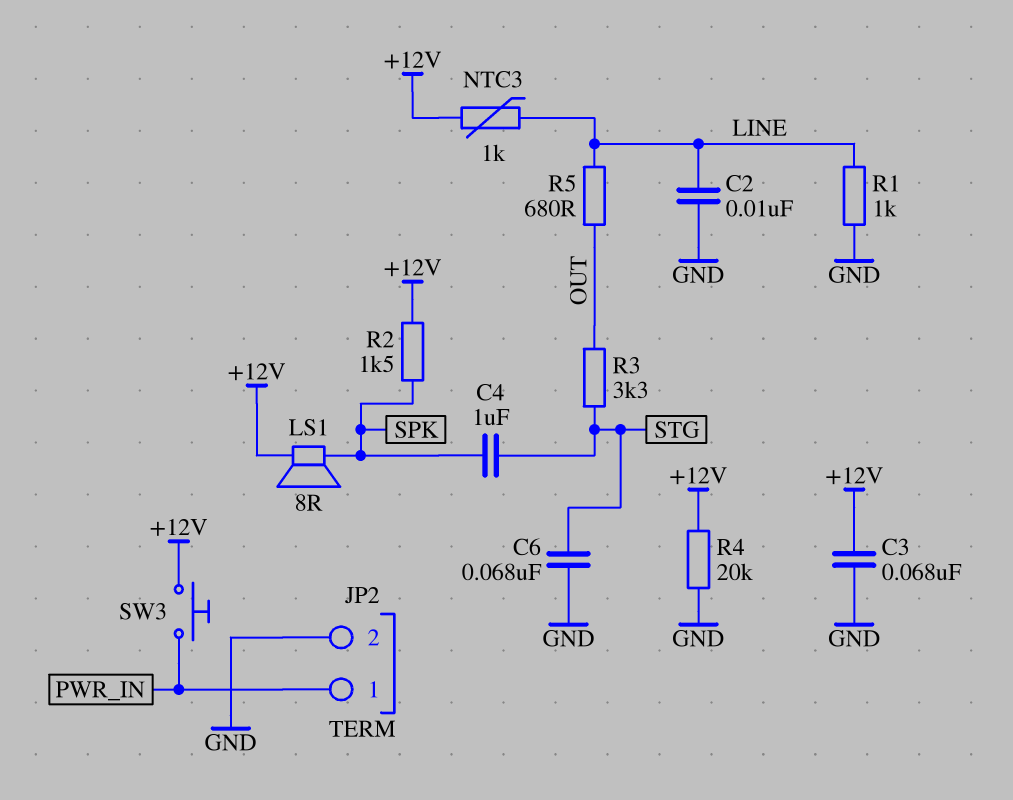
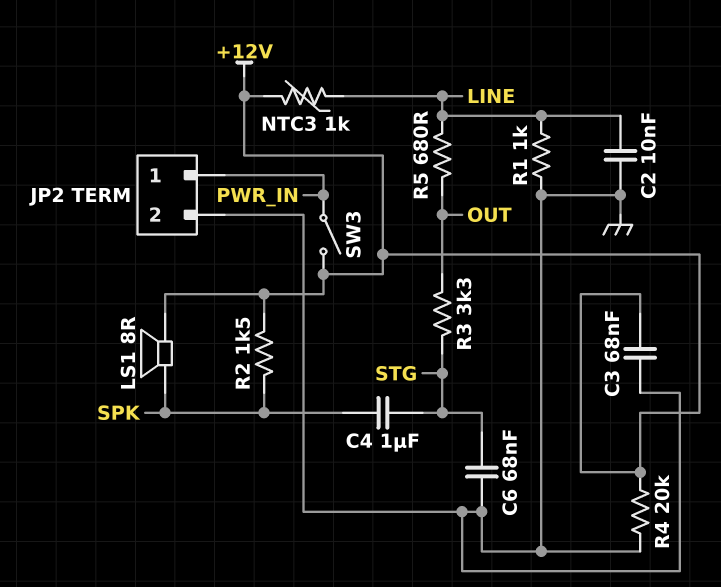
SW3: button (+12V, PWR_IN) -> switch (+12V, PWR_IN)

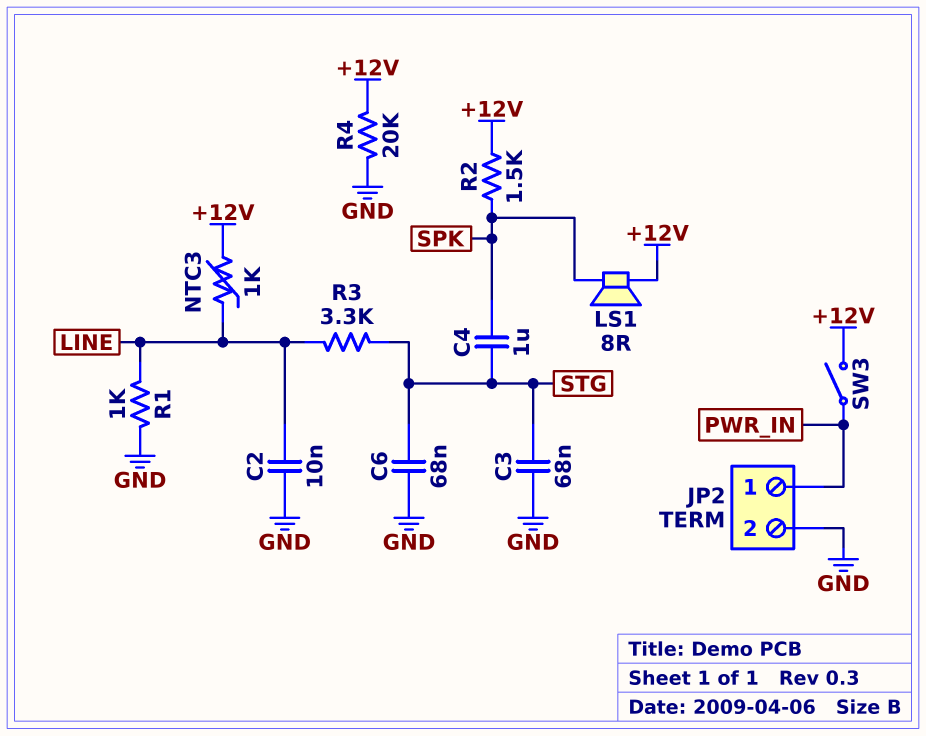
C3: 68nF (+12V, GND) -> 68nF (GND, STG)
R3: 3.3k (OUT, STG) -> 3.3k (LINE, STG)
R5: 680 (LINE, OUT) -> none

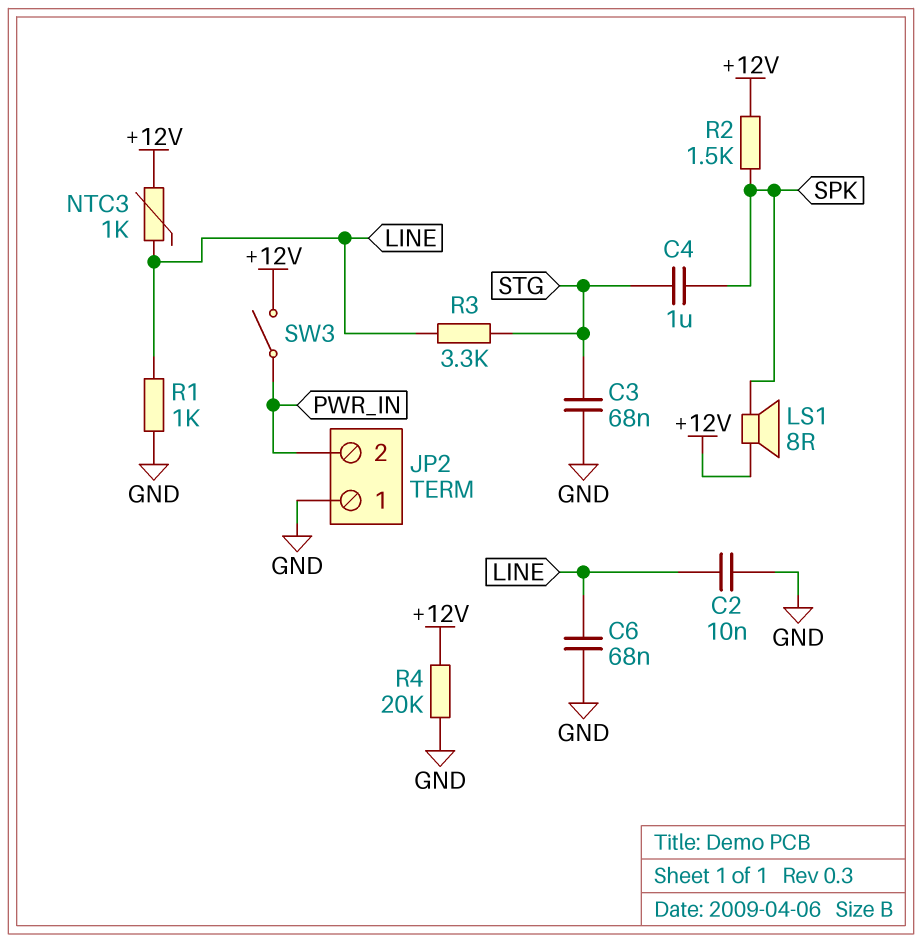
C6: 68nF (GND, STG) -> 68nF (GND, LINE)
JP2 pin 1: PWR_IN -> GND
JP2 pin 2: GND -> PWR_IN

